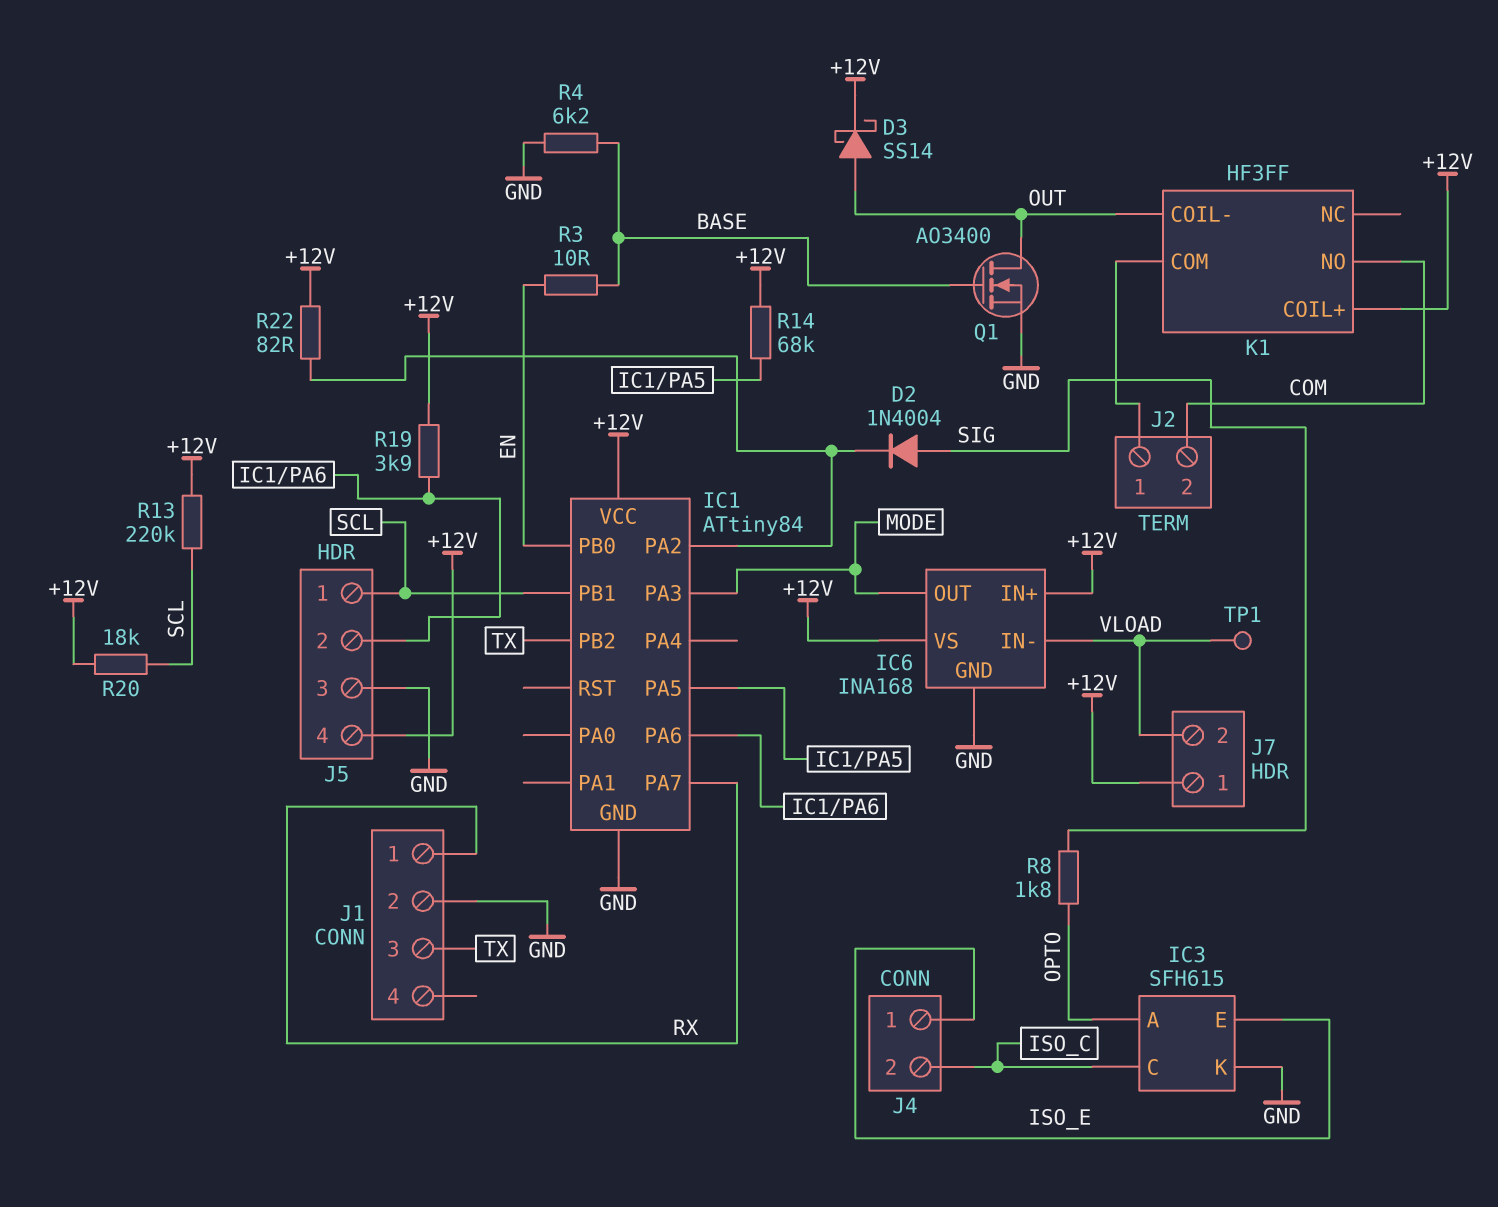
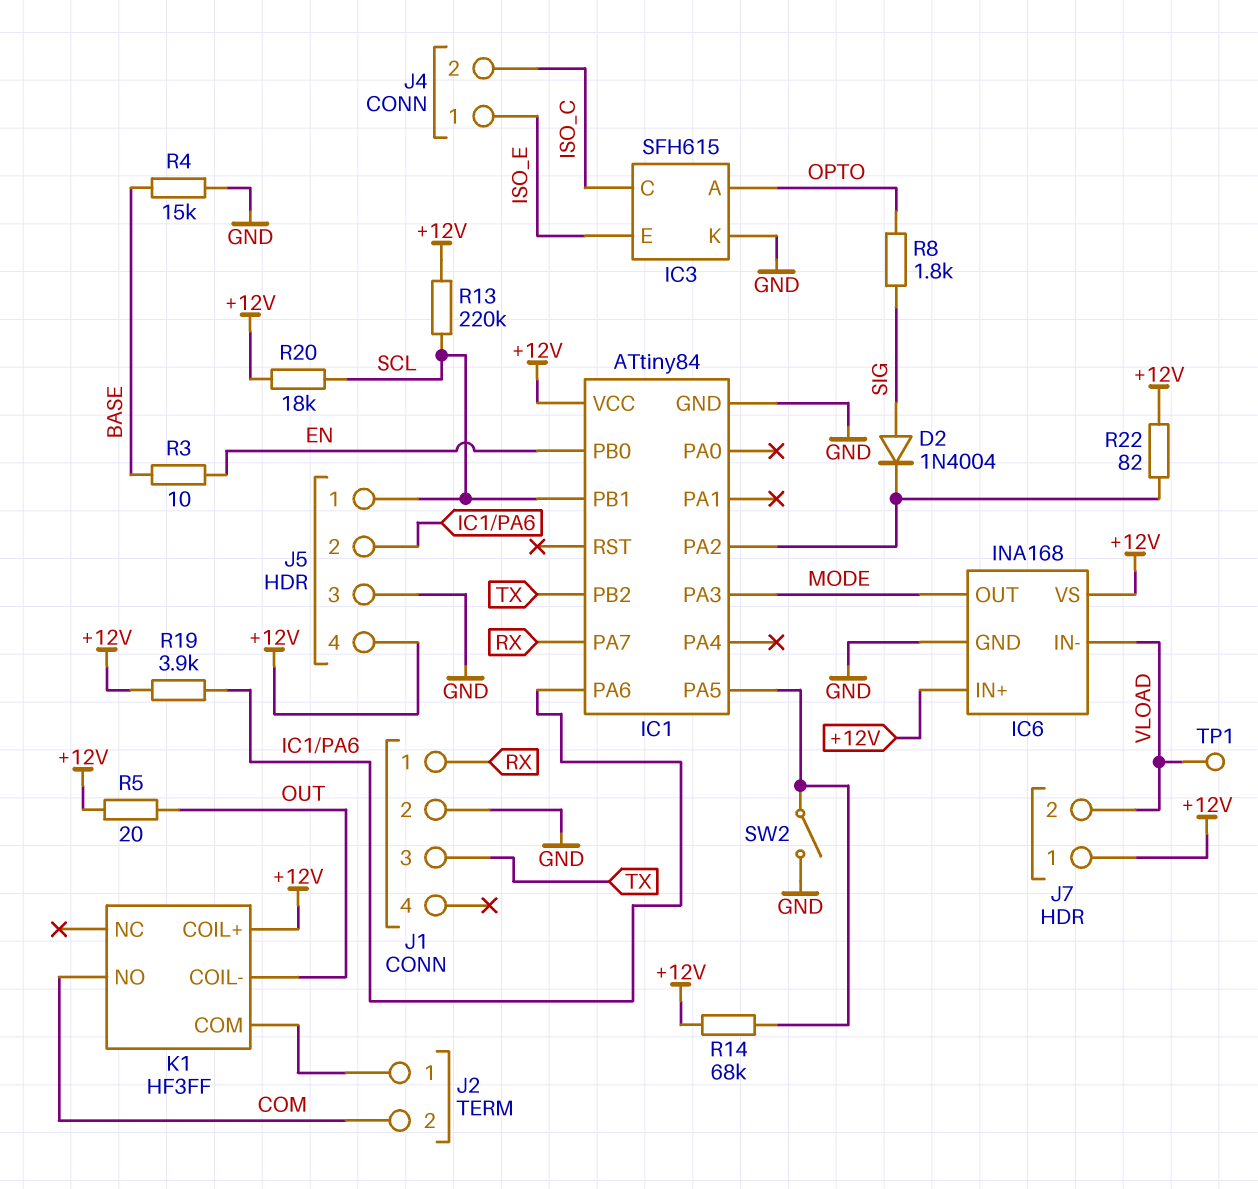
D3: schottky SS14 (A OUT, K +12V) -> none
Q1: NMOS AO3400 (G BASE, D OUT, S GND) -> none
R4: 6.2k (BASE, GND) -> 15k (BASE, GND)
R5: none -> 20 (+12V, OUT)
SW2: none -> switch (GND, IC1/PA5)

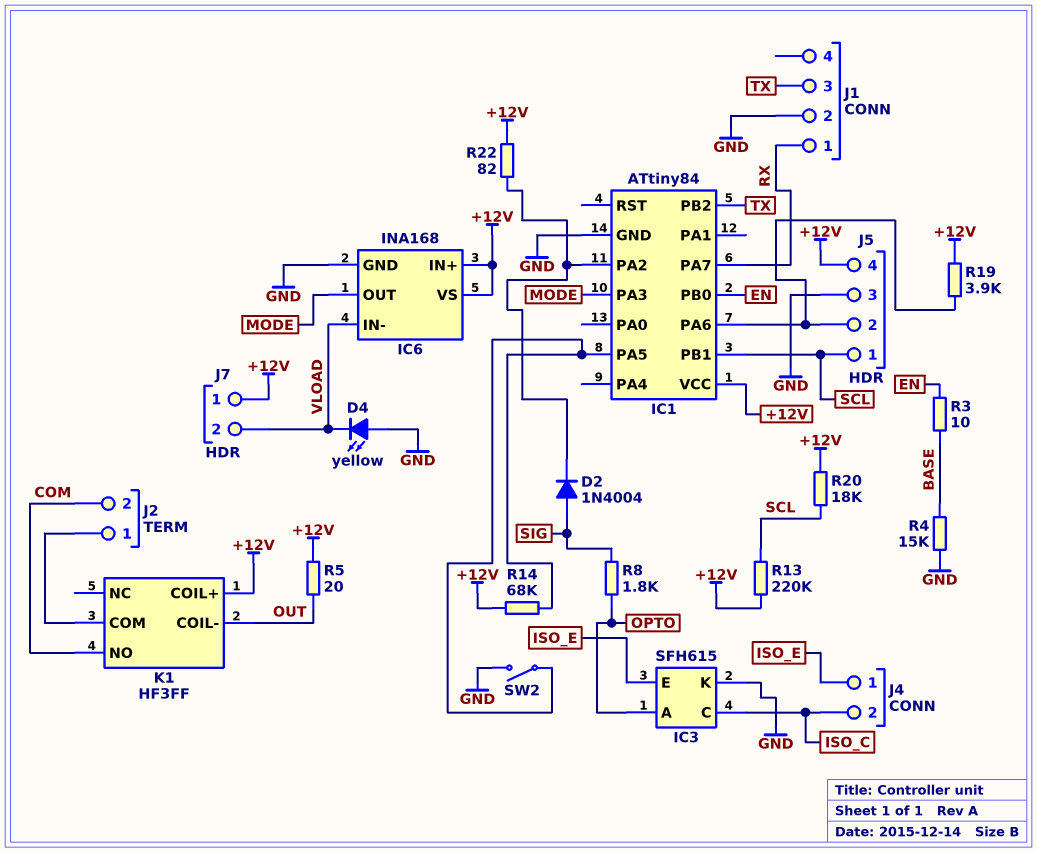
D4: none -> LED yellow (A GND, K VLOAD)
TP1: test point (VLOAD) -> none

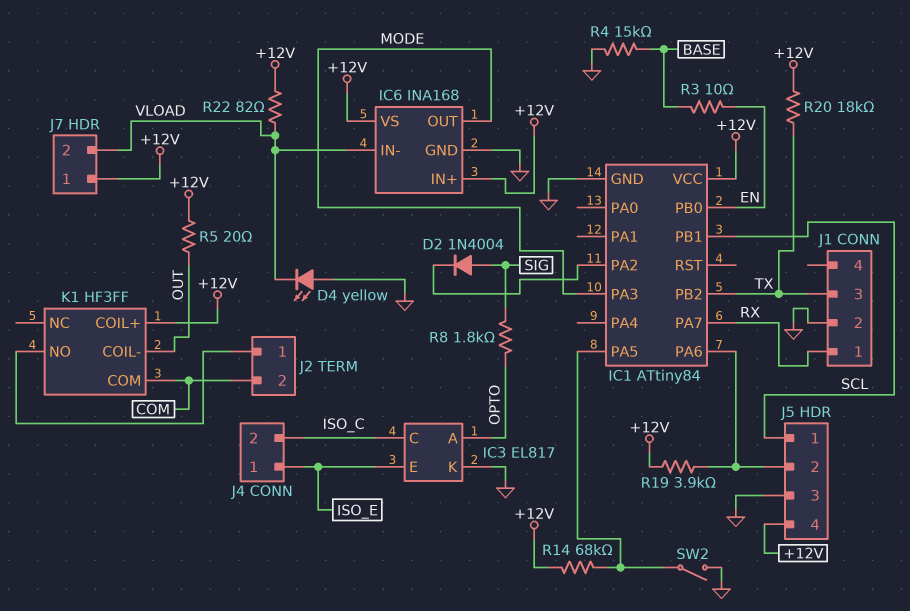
IC3: SFH615 -> EL817
K1 pin COM: J2/1 -> COM
K1 pin NO: COM -> J2/1
R13: 220k (+12V, SCL) -> none
R20: 18k (+12V, SCL) -> 18k (+12V, TX)
R22: 82 (+12V, IC1/PA2) -> 82 (+12V, VLOAD)

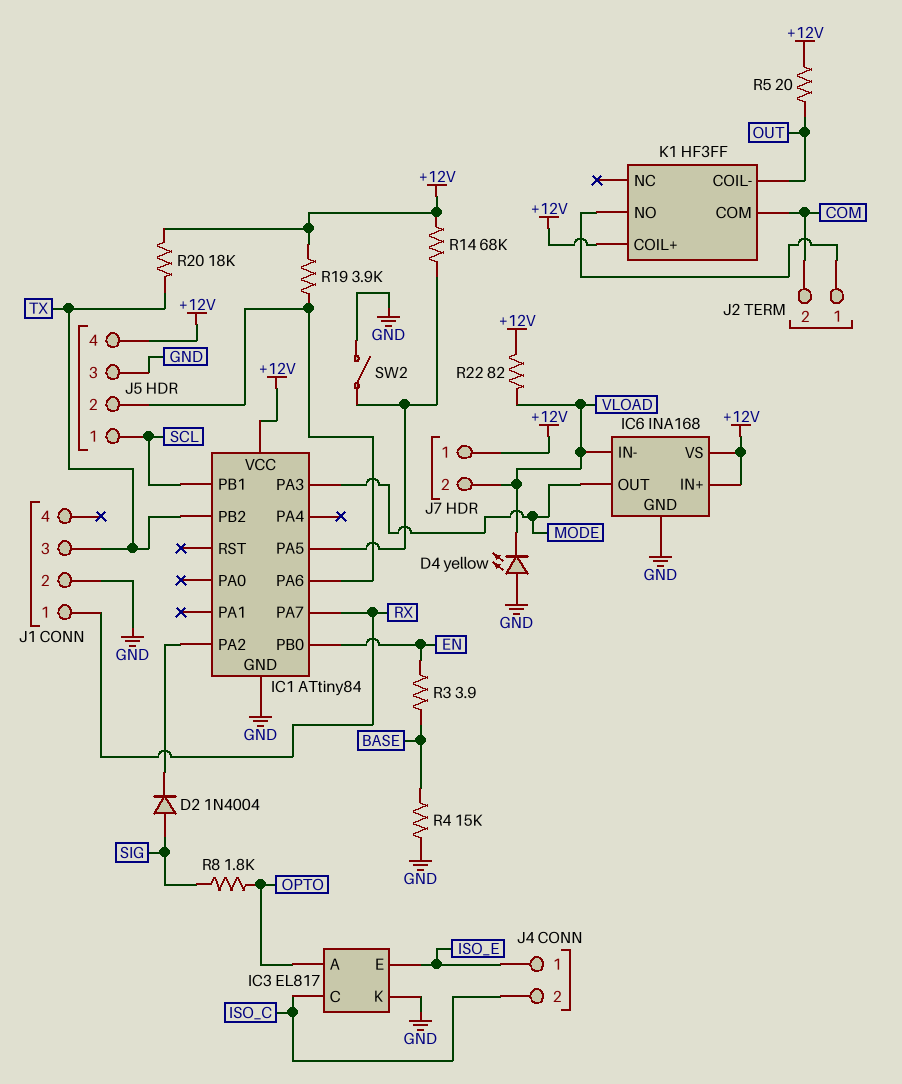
R3: 10 (BASE, EN) -> 3.9 (BASE, EN)

